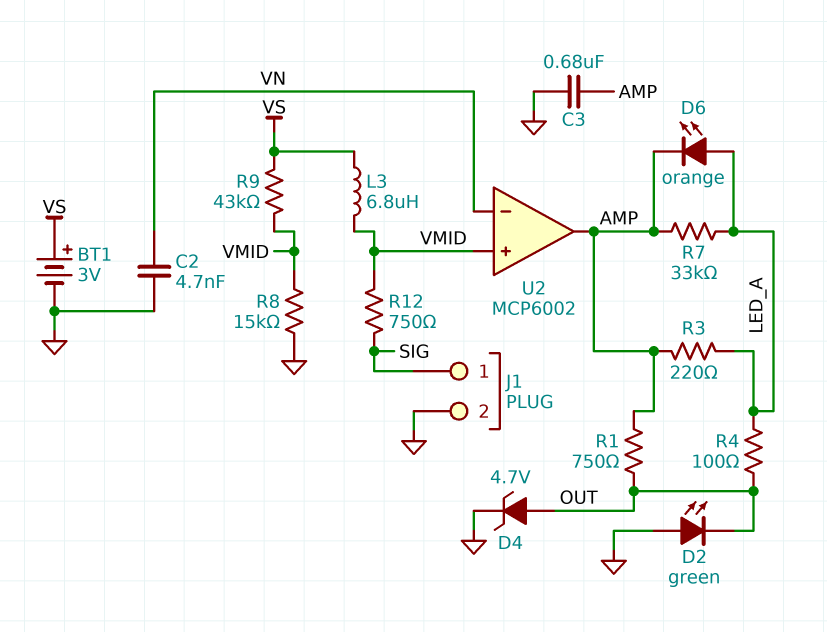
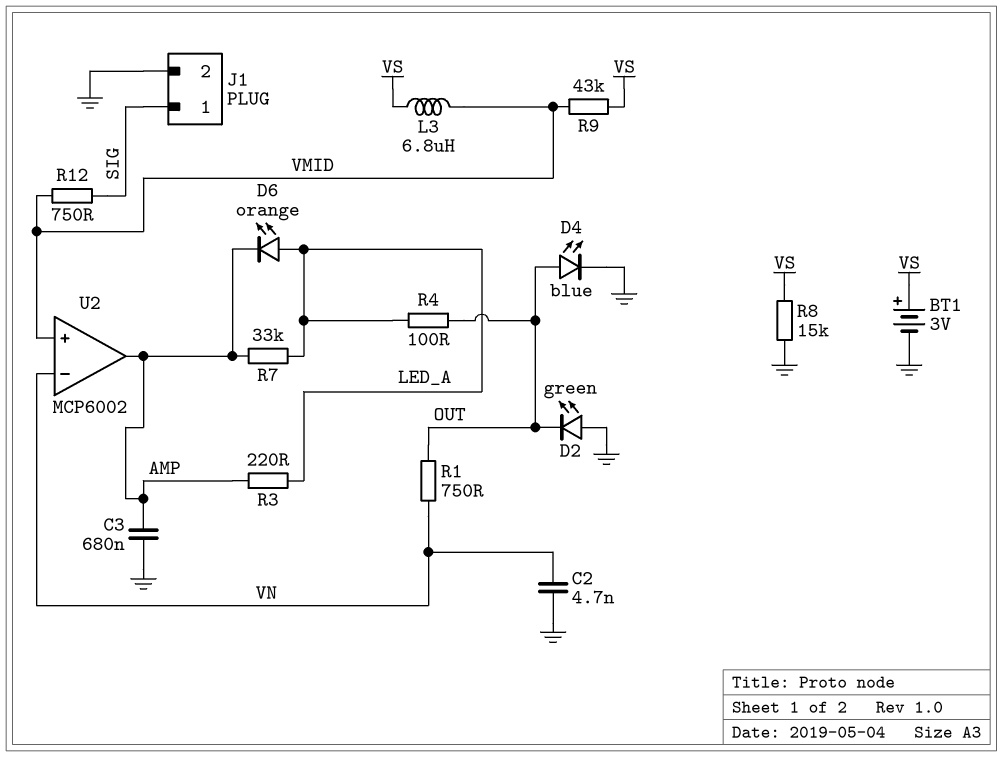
D4: zener 4.7V (A OUT, K GND) -> LED blue (A OUT, K GND)
R1: 750 (AMP, OUT) -> 750 (OUT, VN)
R8: 15k (GND, VMID) -> 15k (GND, VS)

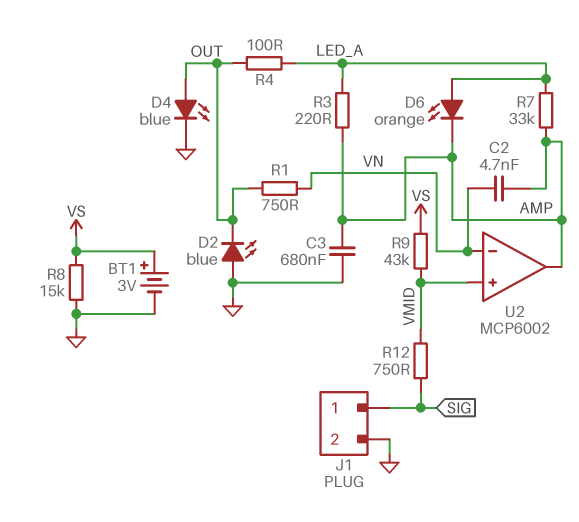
C2: 4.7nF (GND, VN) -> 4.7nF (AMP, VN)
D2: LED green (A GND, K OUT) -> LED blue (A GND, K OUT)
L3: 6.8uH (VMID, VS) -> none

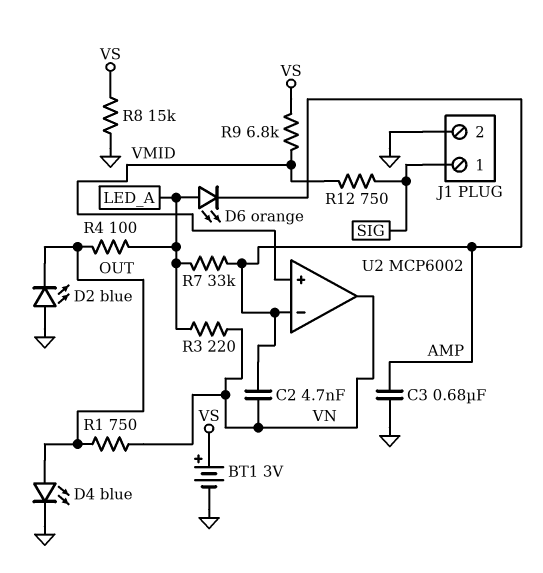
R3: 220 (AMP, LED_A) -> 220 (LED_A, VN)
R9: 43k (VMID, VS) -> 6.8k (VMID, VS)
U2 pin in-: VN -> AMP
U2 pin out: AMP -> VN

